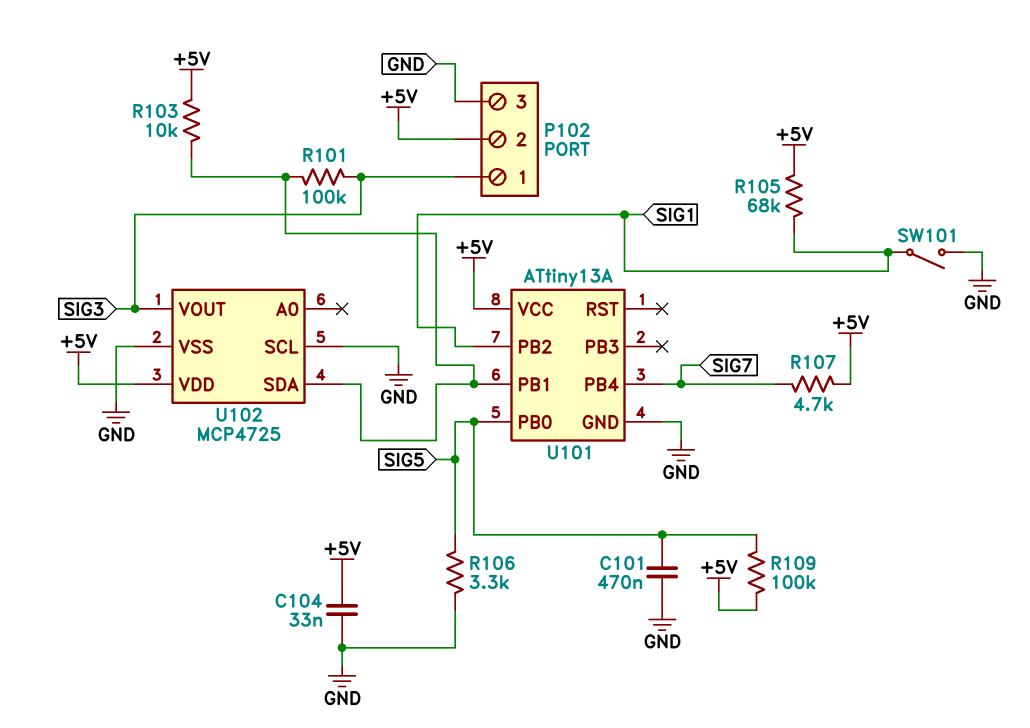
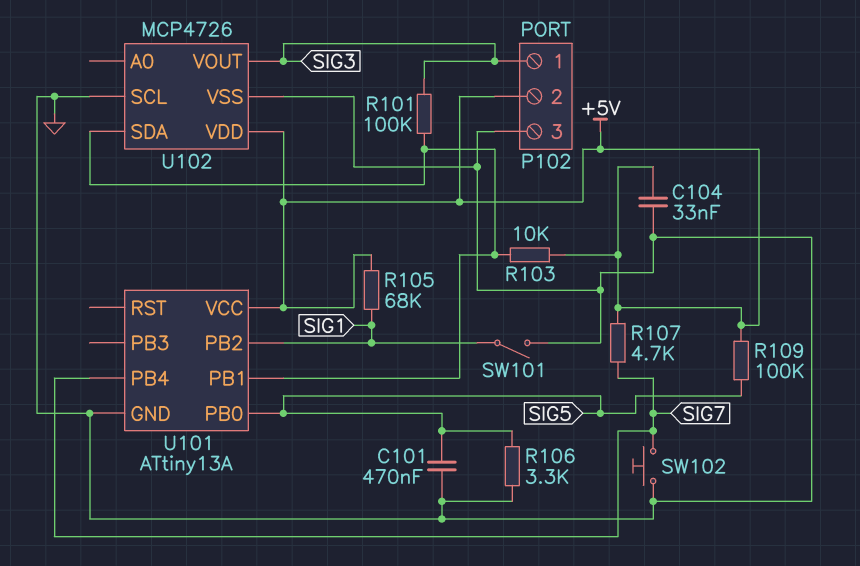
SW102: none -> button (GND, SIG7)
U102: MCP4725 -> MCP4726

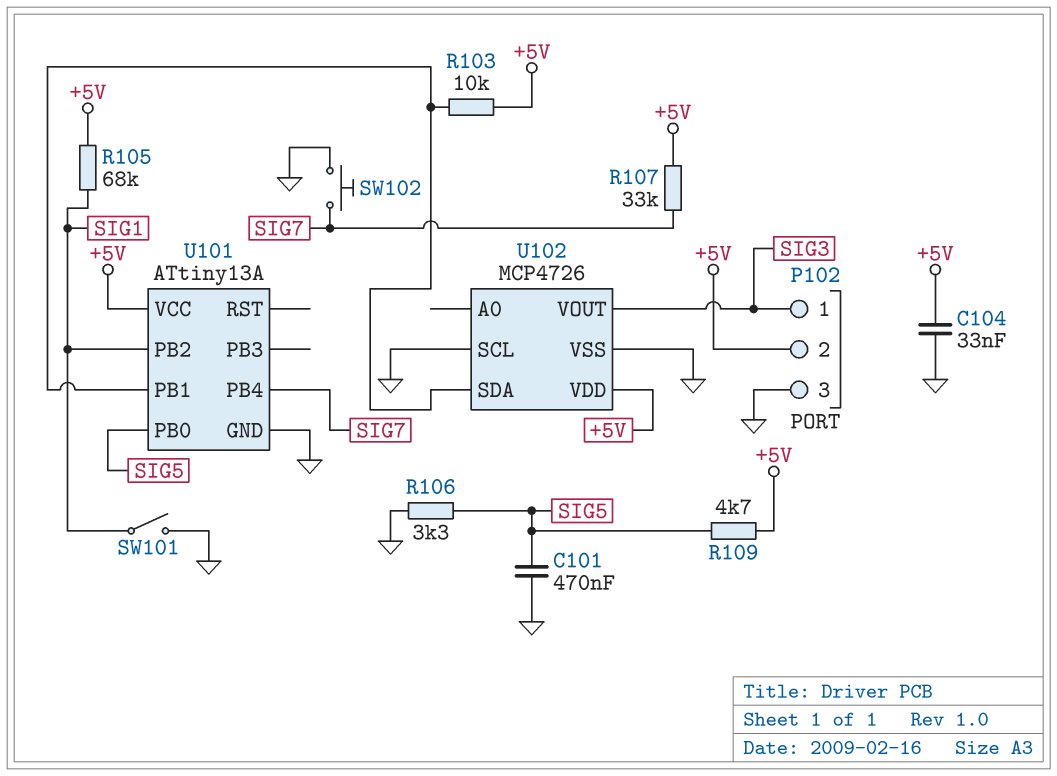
R101: 100k (SIG3, U101/PB1) -> none
R107: 4.7k (+5V, SIG7) -> 33k (+5V, SIG7)
R109: 100k (+5V, SIG5) -> 4.7k (+5V, SIG5)

